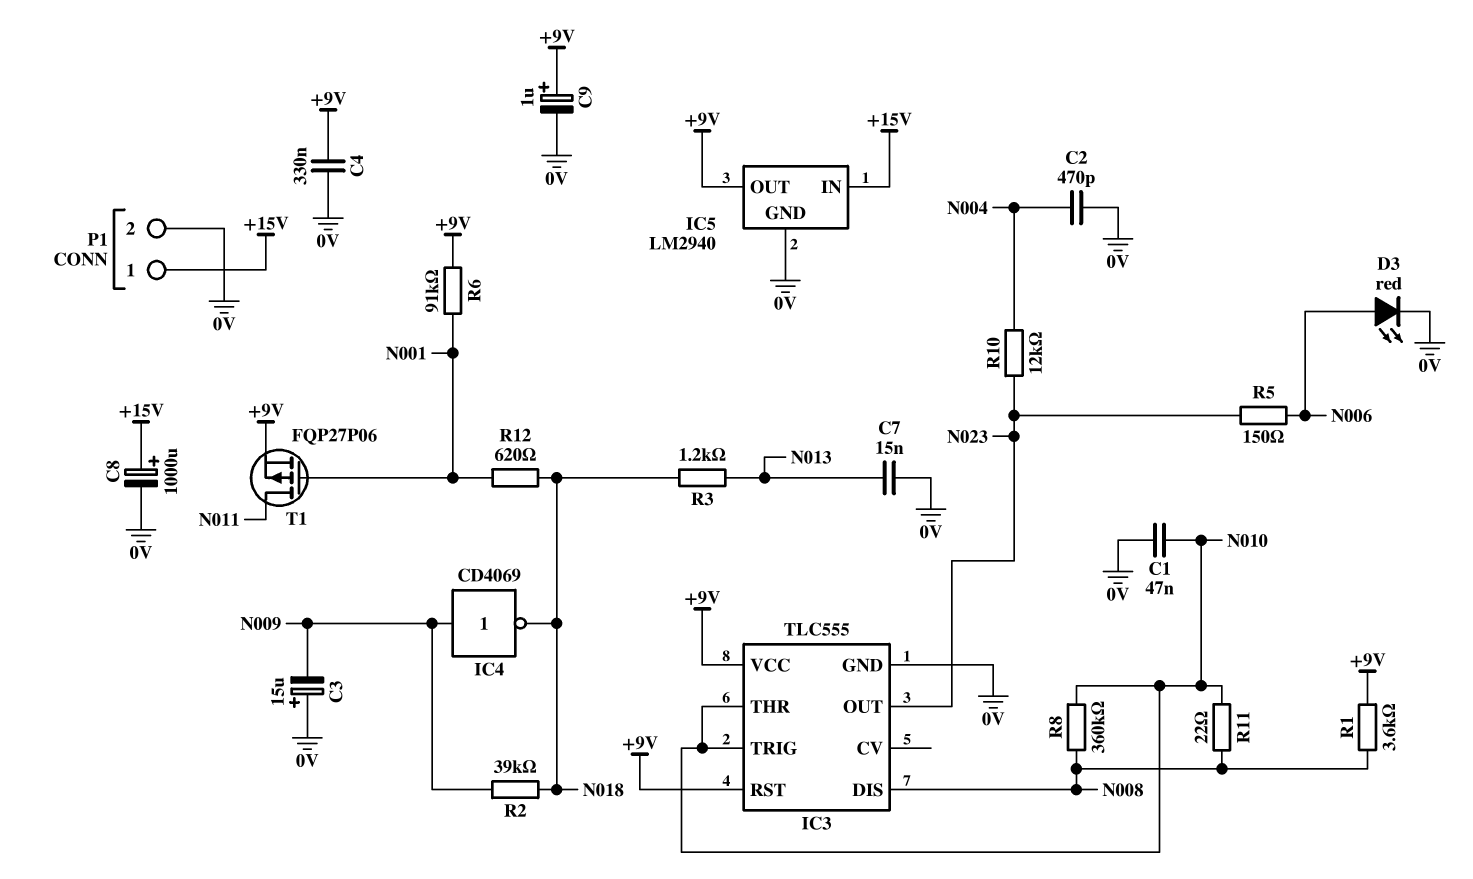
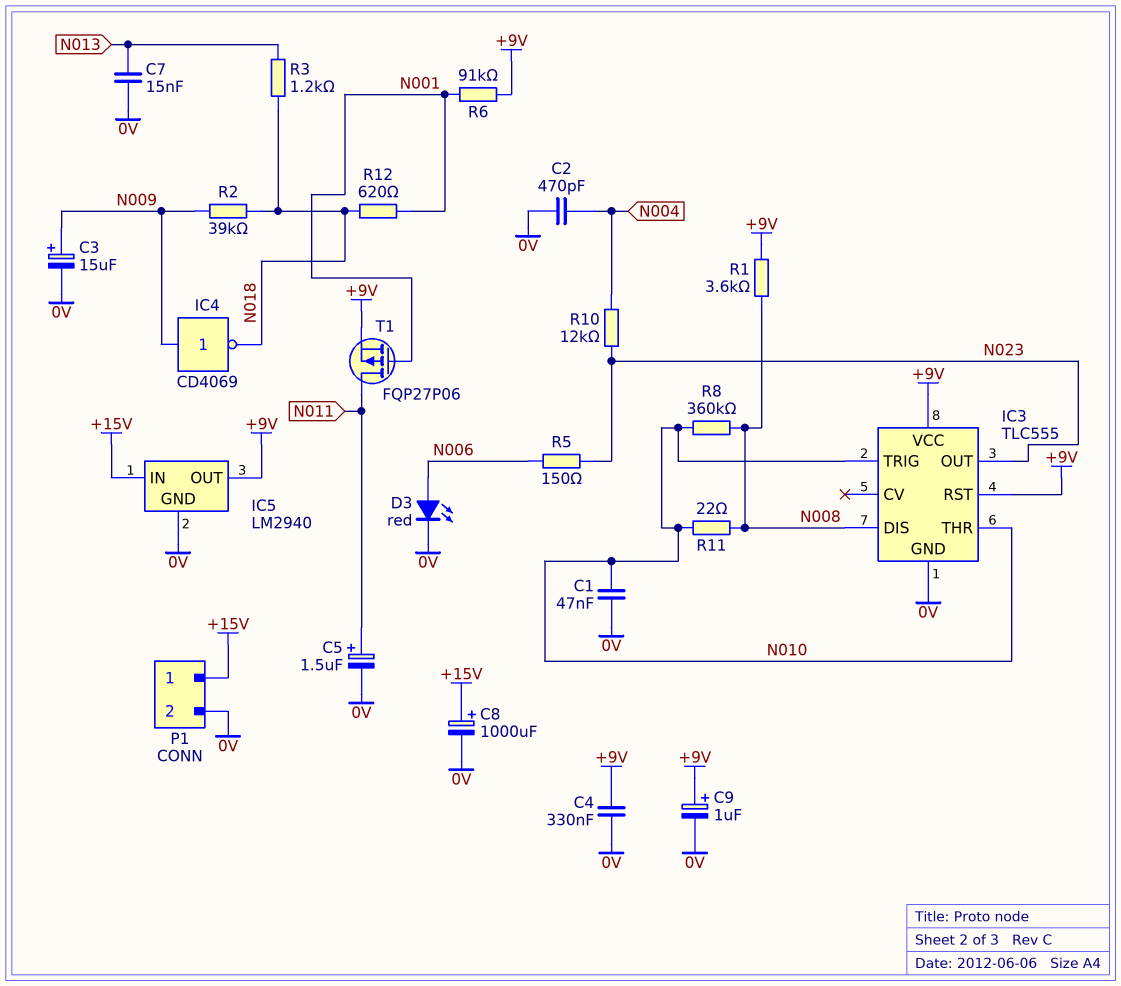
C3: 15uF (plus 0V, minus N009) -> 15uF (plus N009, minus 0V)
C5: none -> 1.5uF (plus N011, minus 0V)

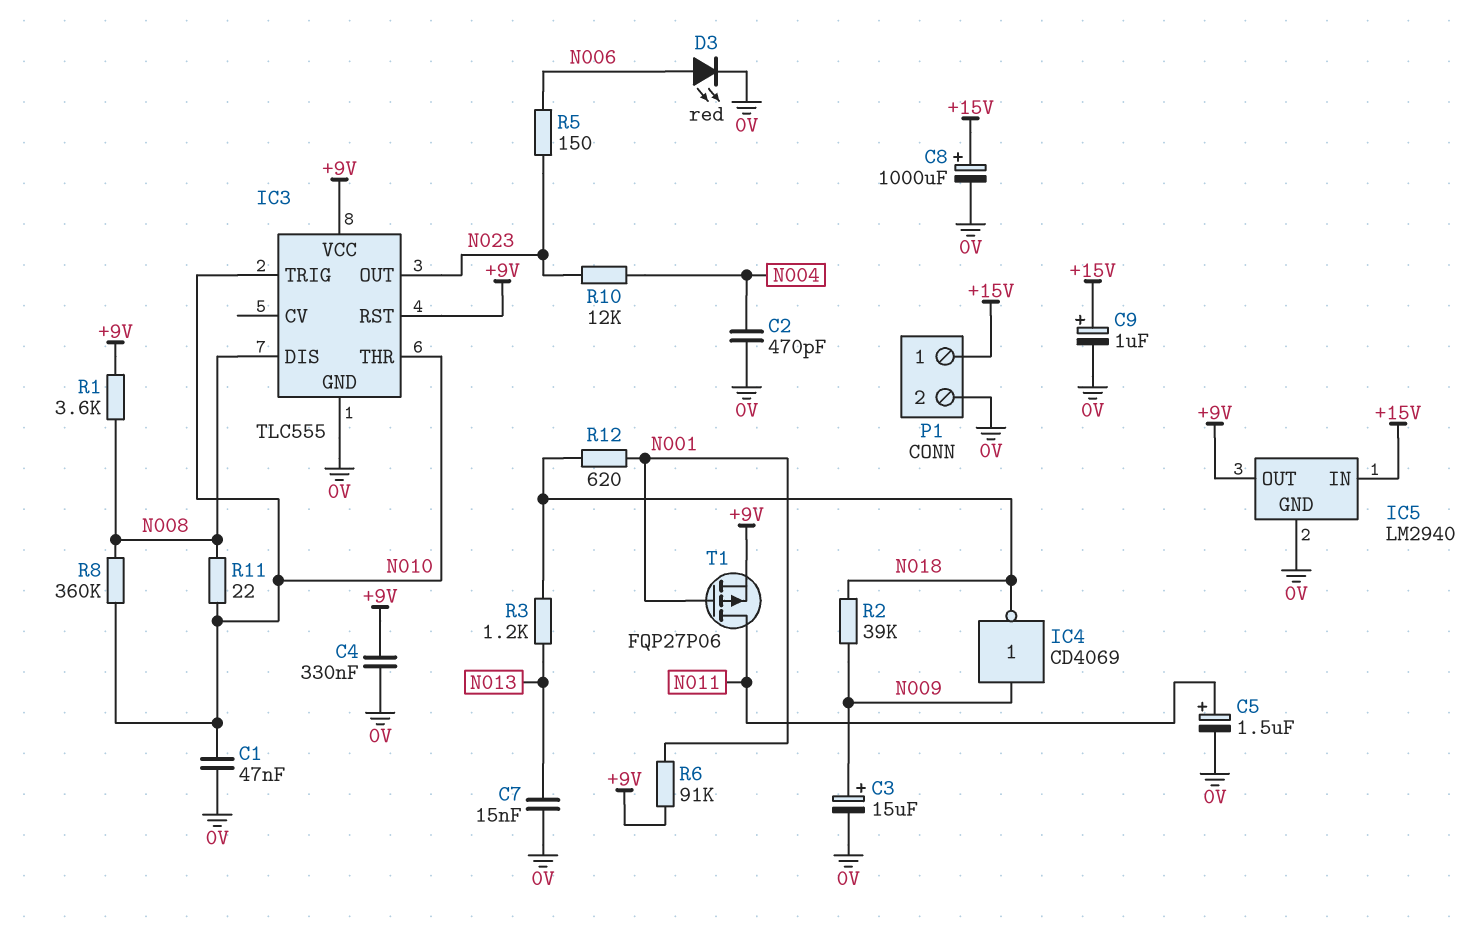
C9: 1uF (plus +9V, minus 0V) -> 1uF (plus +15V, minus 0V)

